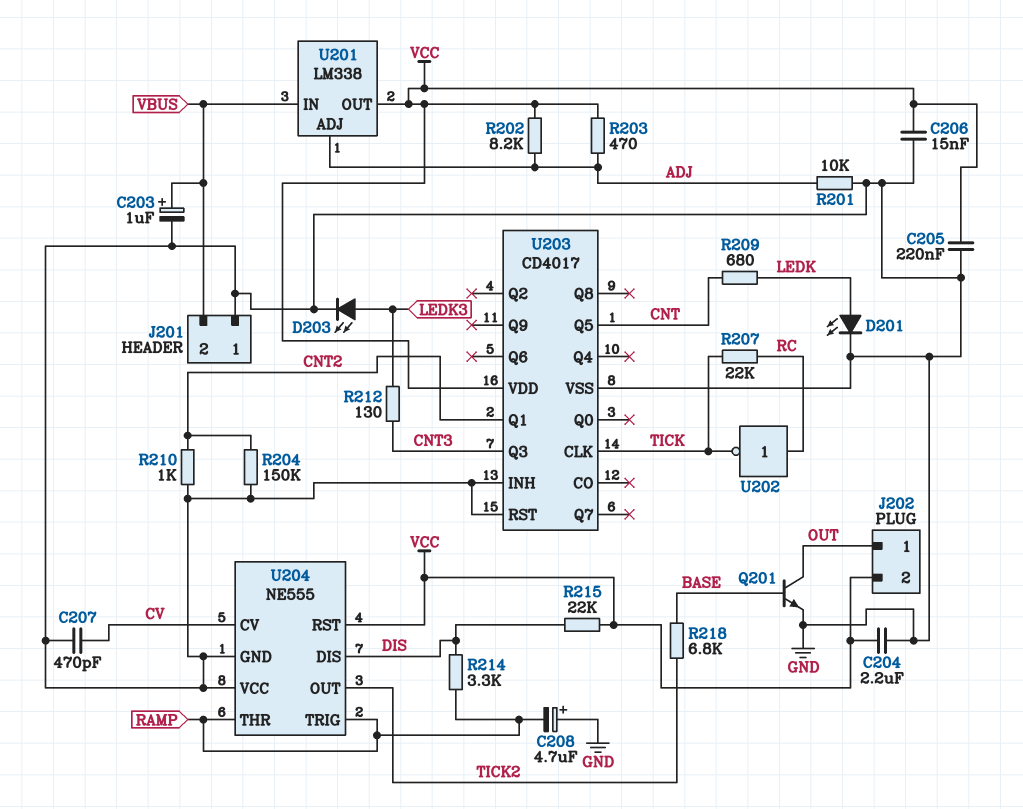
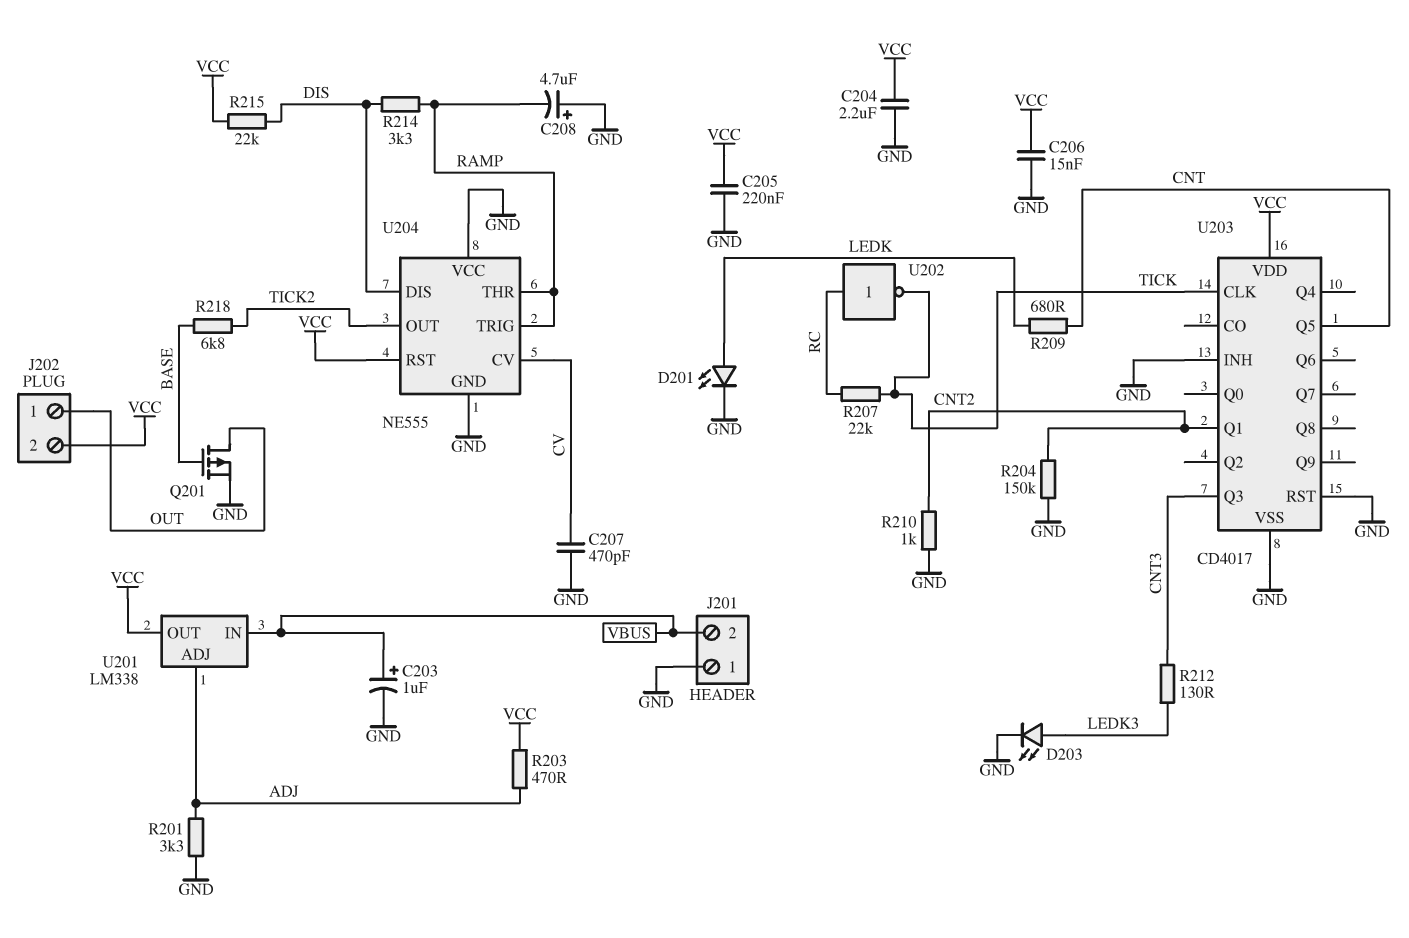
Q201: NPN (B BASE, C OUT, E GND) -> PMOS (G BASE, D OUT, S GND)
R201: 10k (ADJ, GND) -> 3.3k (ADJ, GND)
R202: 8.2k (ADJ, VCC) -> none

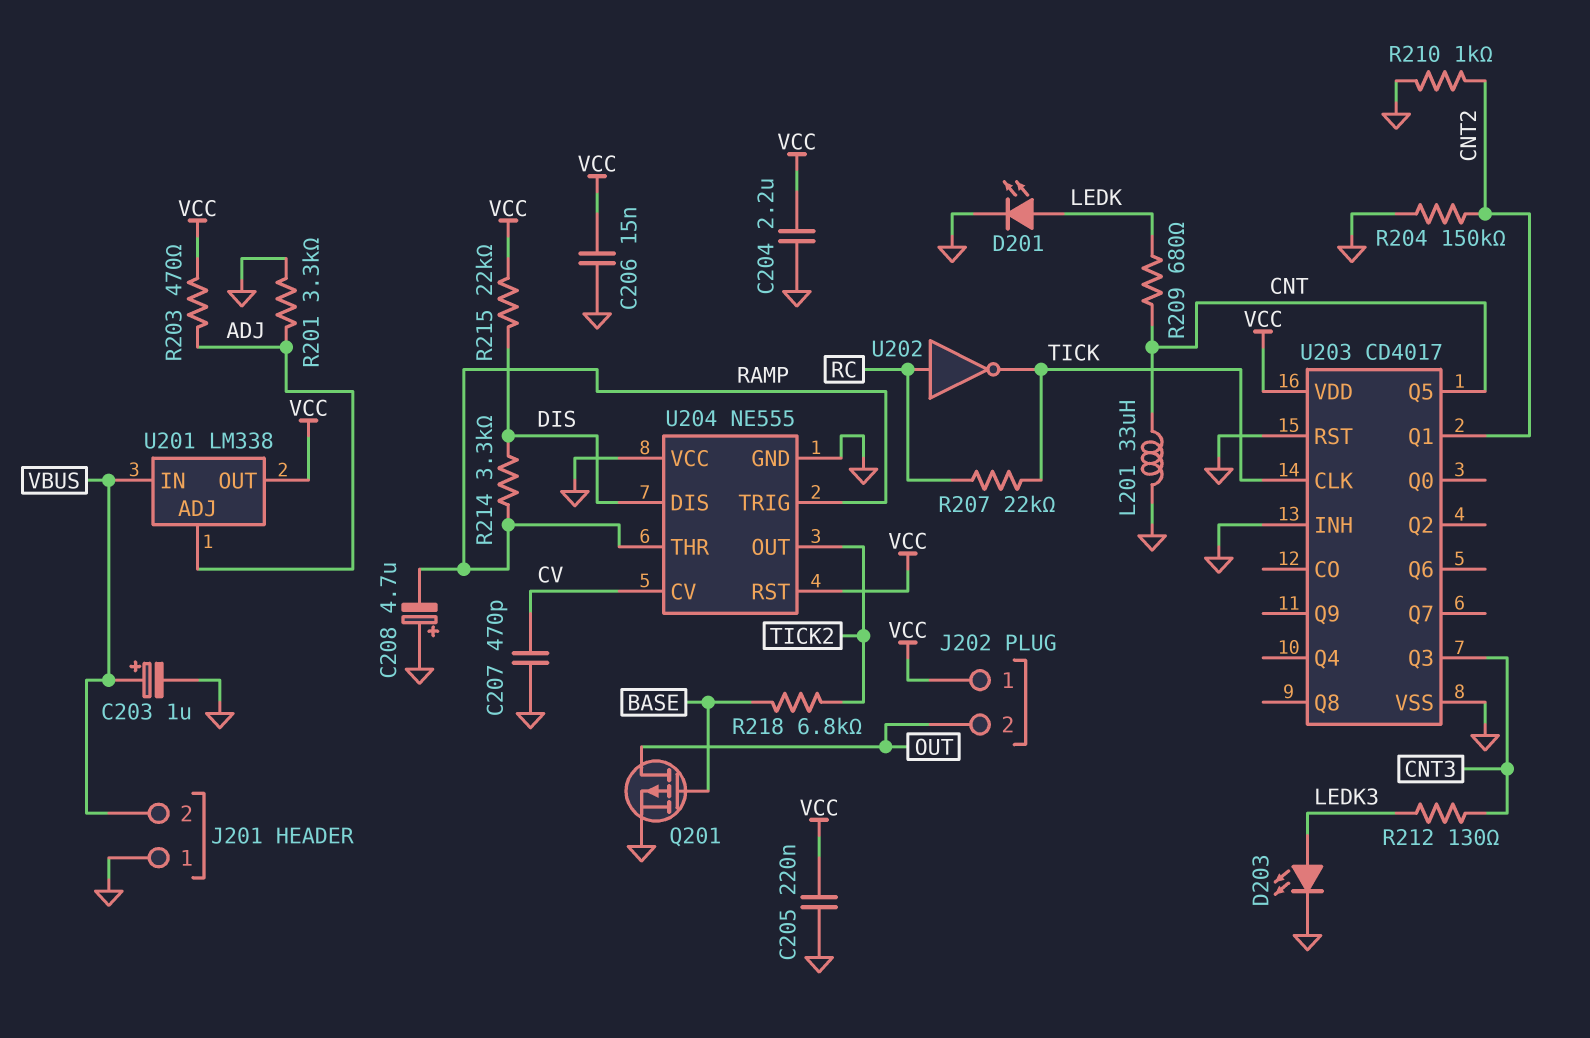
J202 pin 1: OUT -> VCC
J202 pin 2: VCC -> OUT
L201: none -> 33uH (CNT, GND)

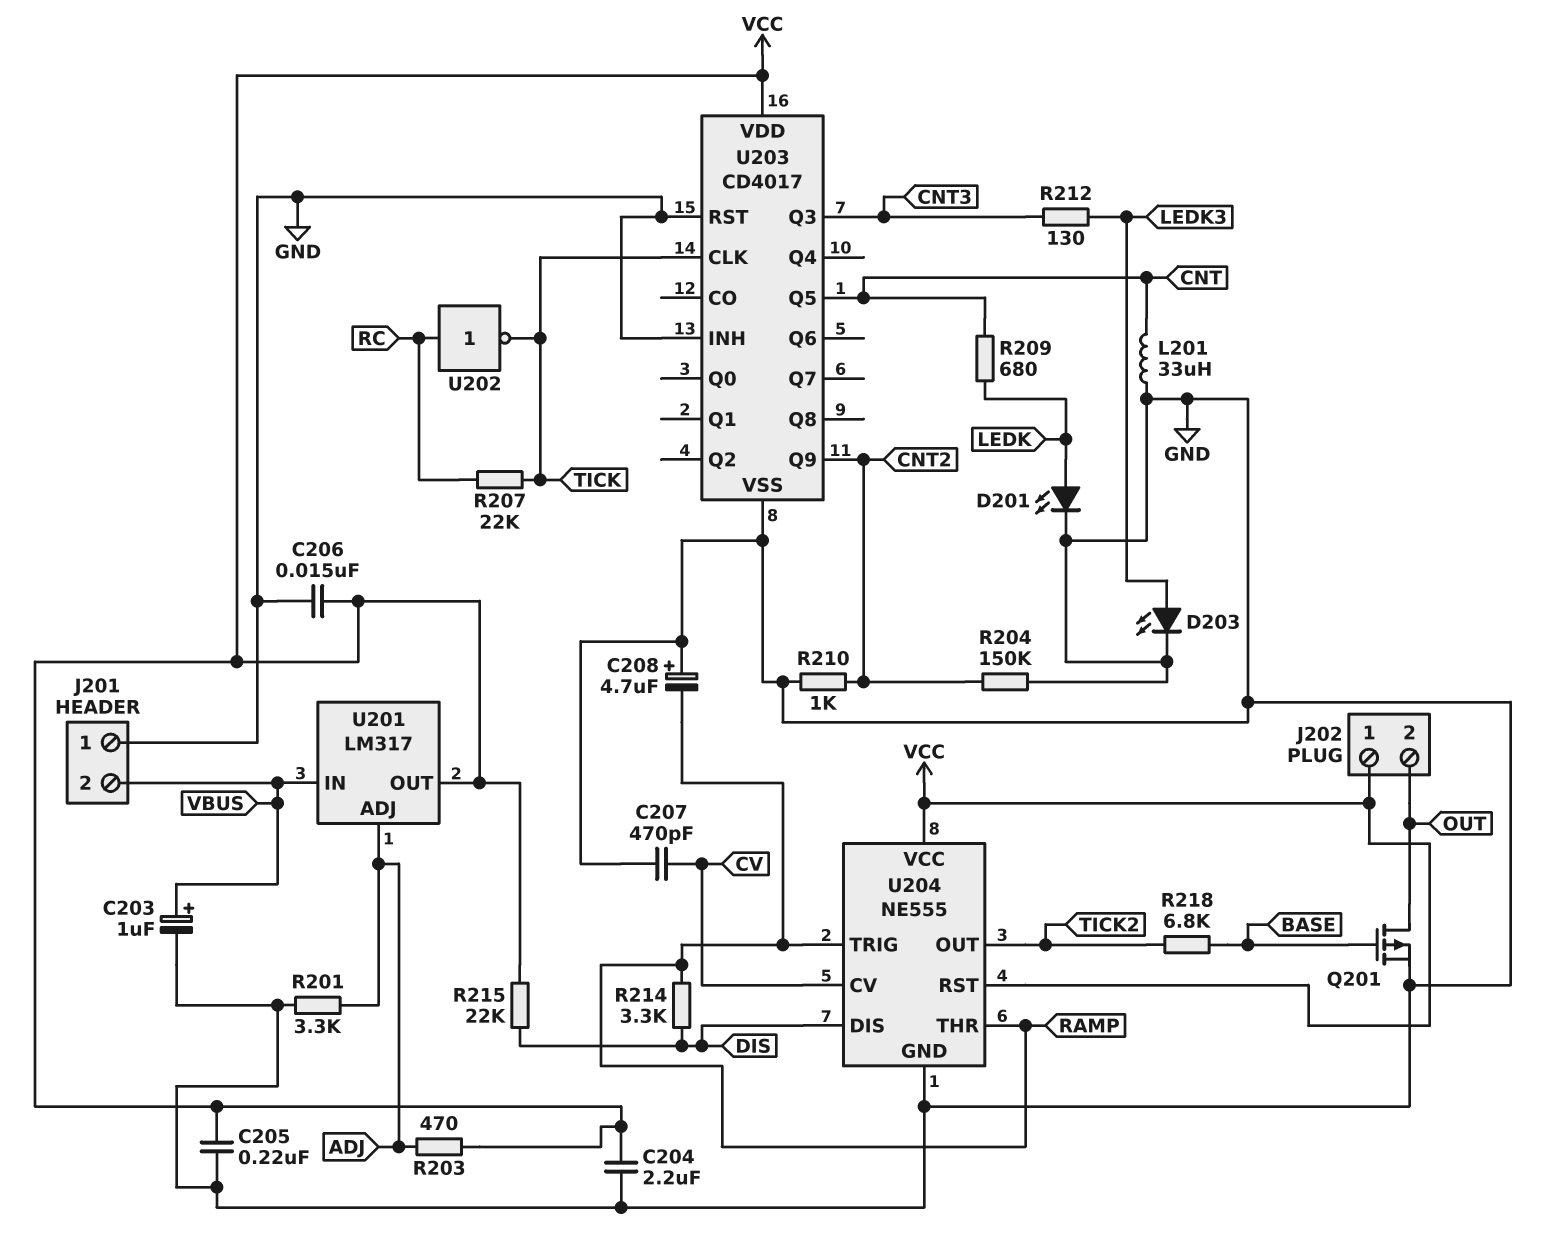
U201: LM338 -> LM317
U203 pin Q1: CNT2 -> none
U203 pin Q9: none -> CNT2
U204 pin VCC: GND -> VCC

